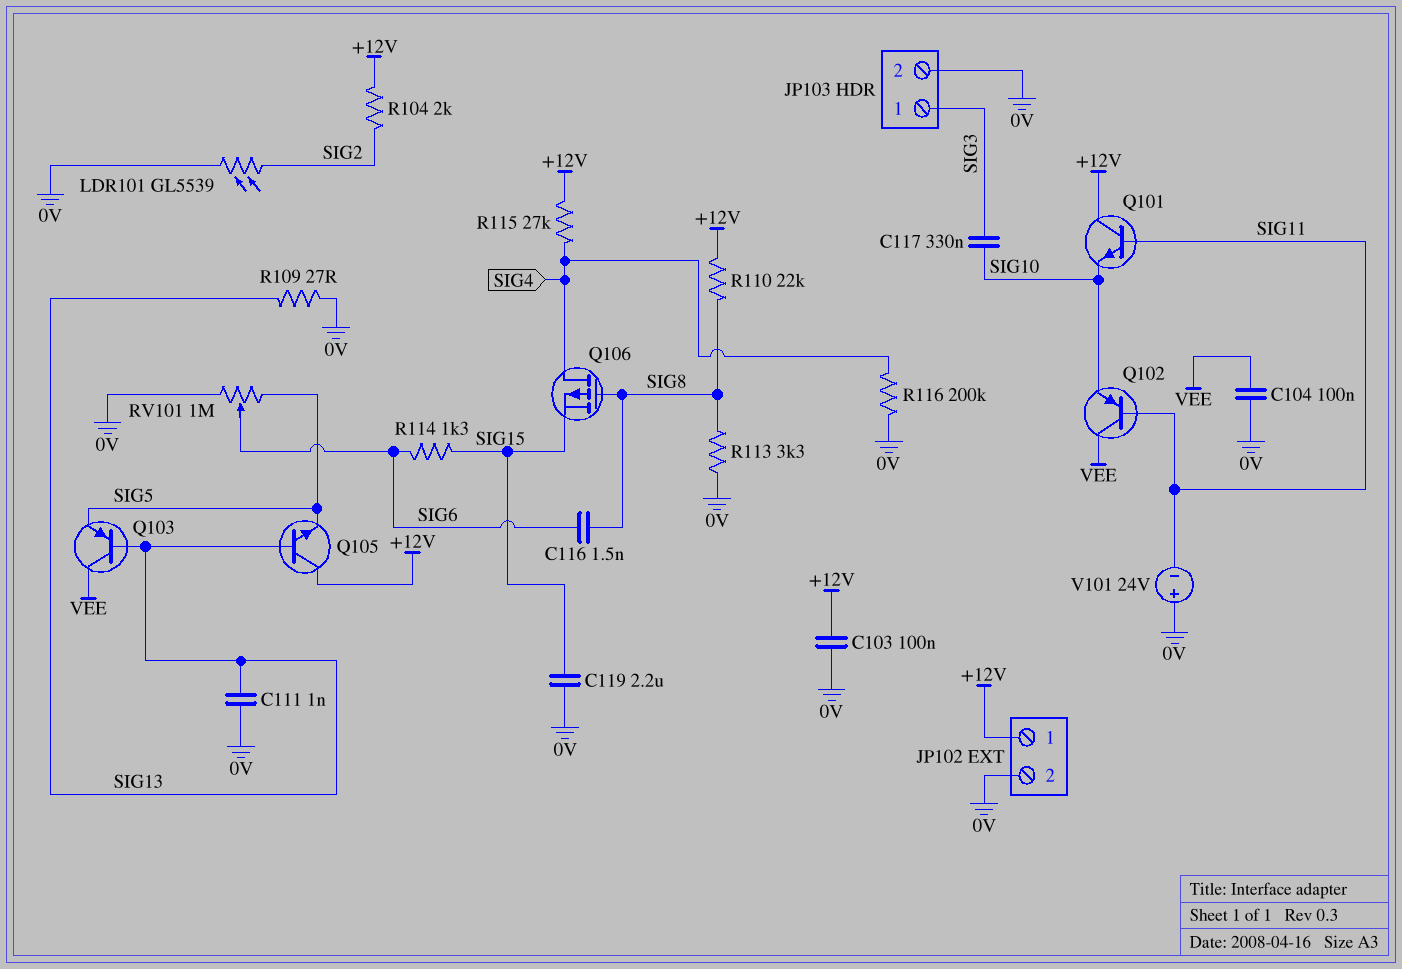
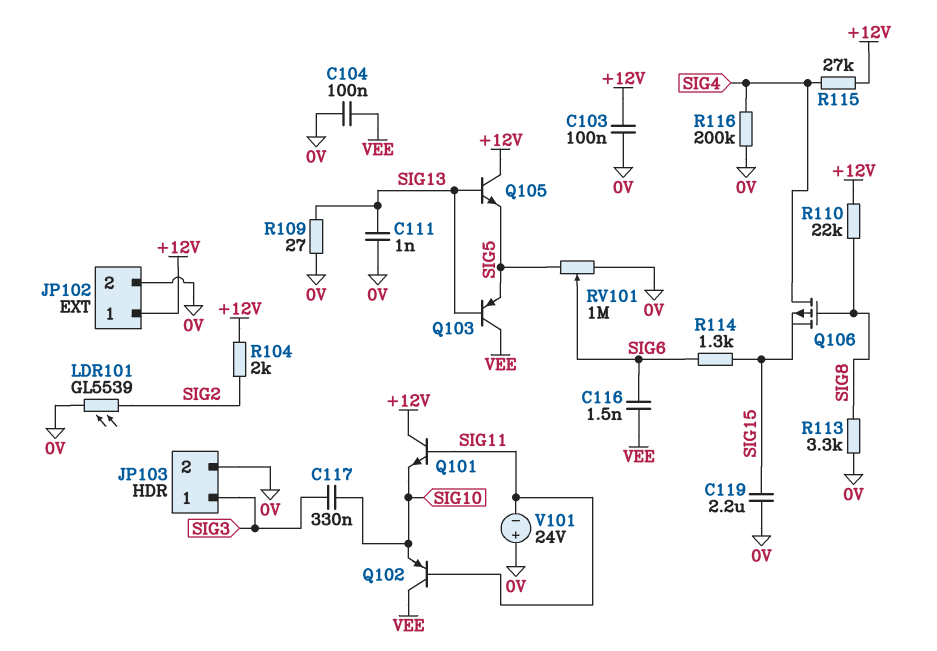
C116: 1.5nF (SIG6, SIG8) -> 1.5nF (SIG6, VEE)

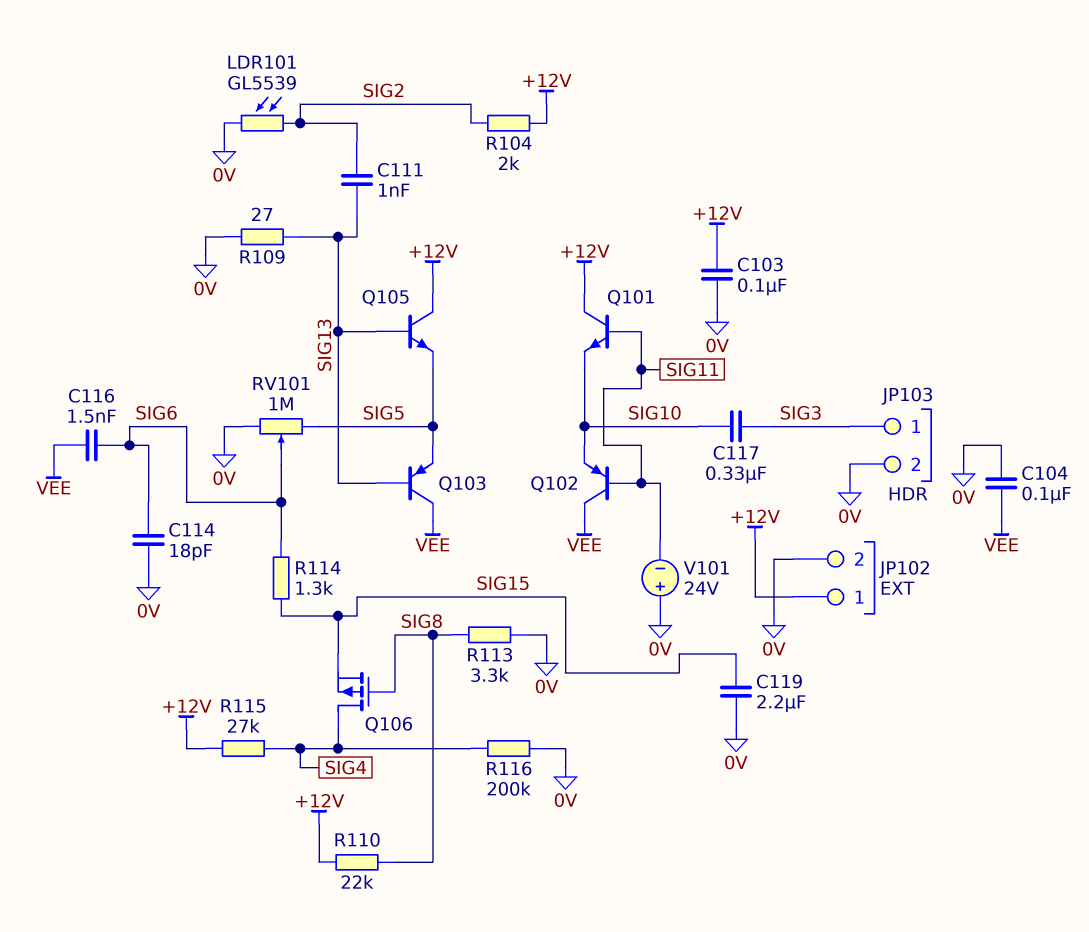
C111: 1nF (0V, SIG13) -> 1nF (SIG2, SIG13)
C114: none -> 18pF (0V, SIG6)

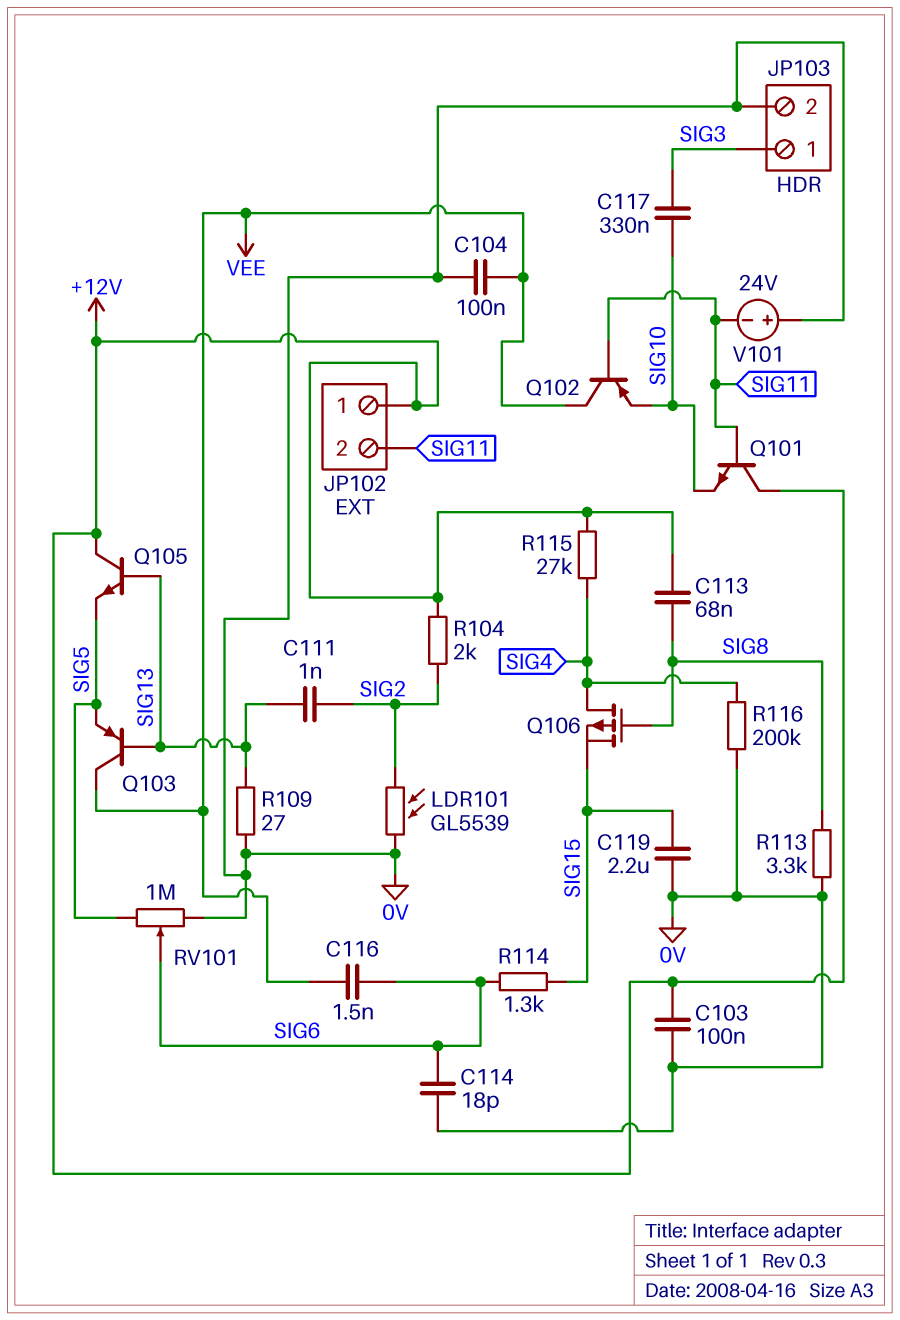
C113: none -> 68nF (+12V, SIG8)
JP102 pin 2: 0V -> SIG11
R110: 22k (+12V, SIG8) -> none

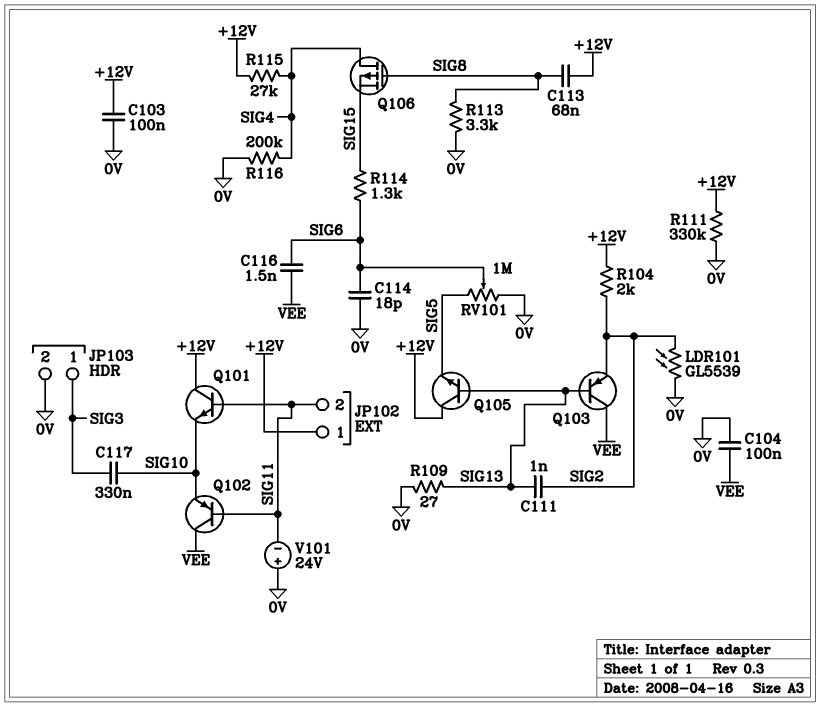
C119: 2.2uF (0V, SIG15) -> none
Q103: PNP (B SIG13, C VEE, E SIG5) -> PNP (B SIG13, C VEE, E SIG2)
R111: none -> 330k (+12V, 0V)

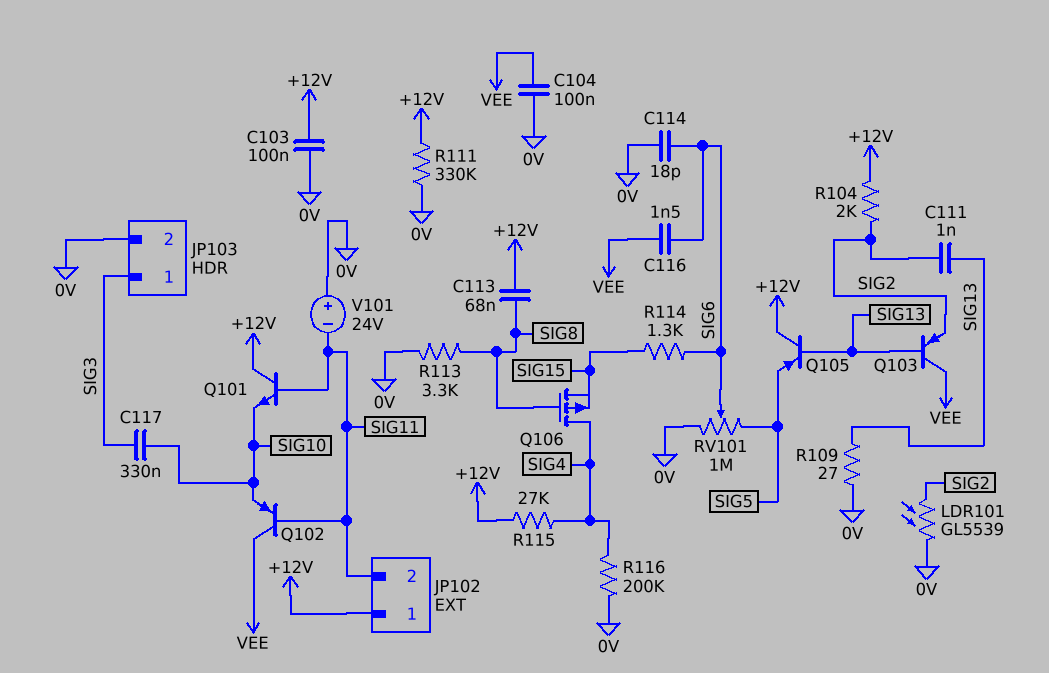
Q105: NPN (B SIG13, C +12V, E SIG5) -> PNP (B SIG13, C +12V, E SIG5)

